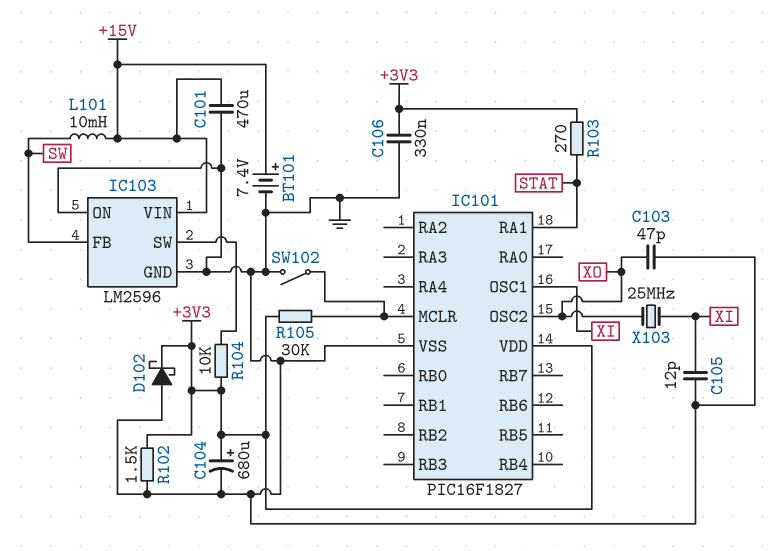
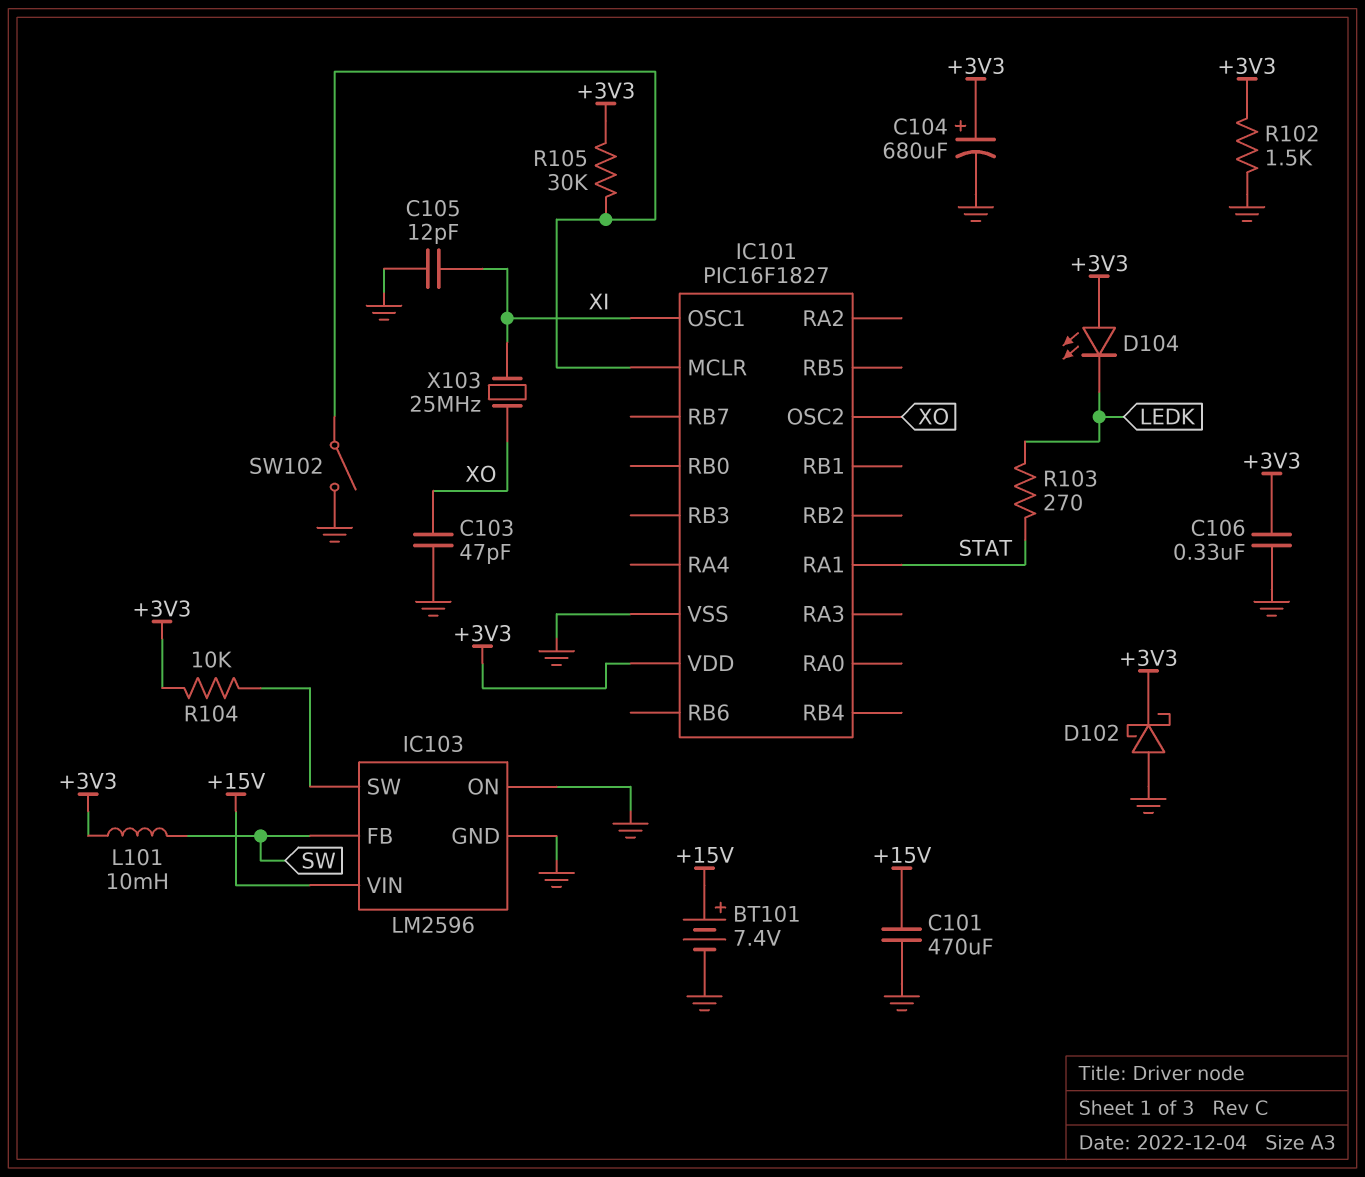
D104: none -> LED (A +3V3, K LEDK)
L101: 10mH (+15V, SW) -> 10mH (+3V3, SW)
R103: 270 (+3V3, STAT) -> 270 (LEDK, STAT)

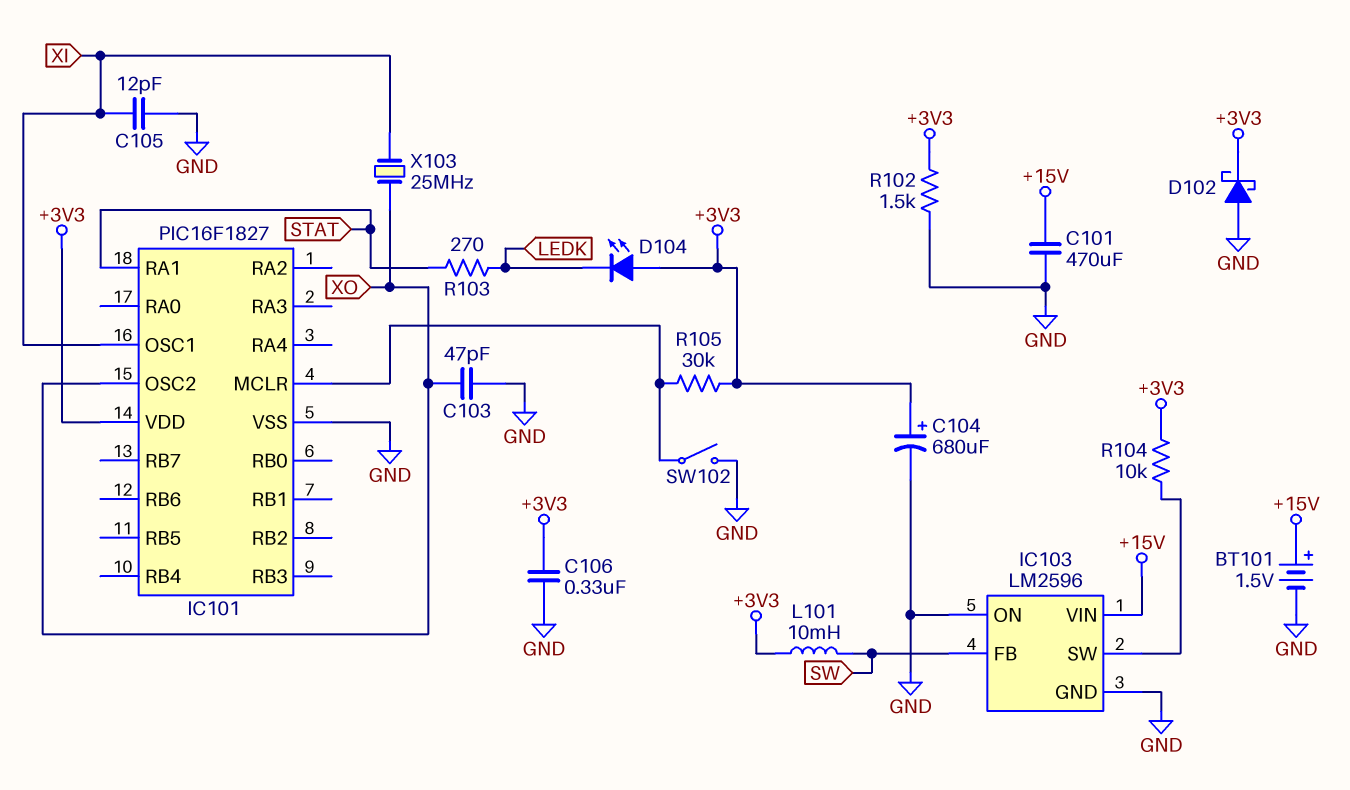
BT101: 7.4V (plus +15V, minus GND) -> 1.5V (plus +15V, minus GND)

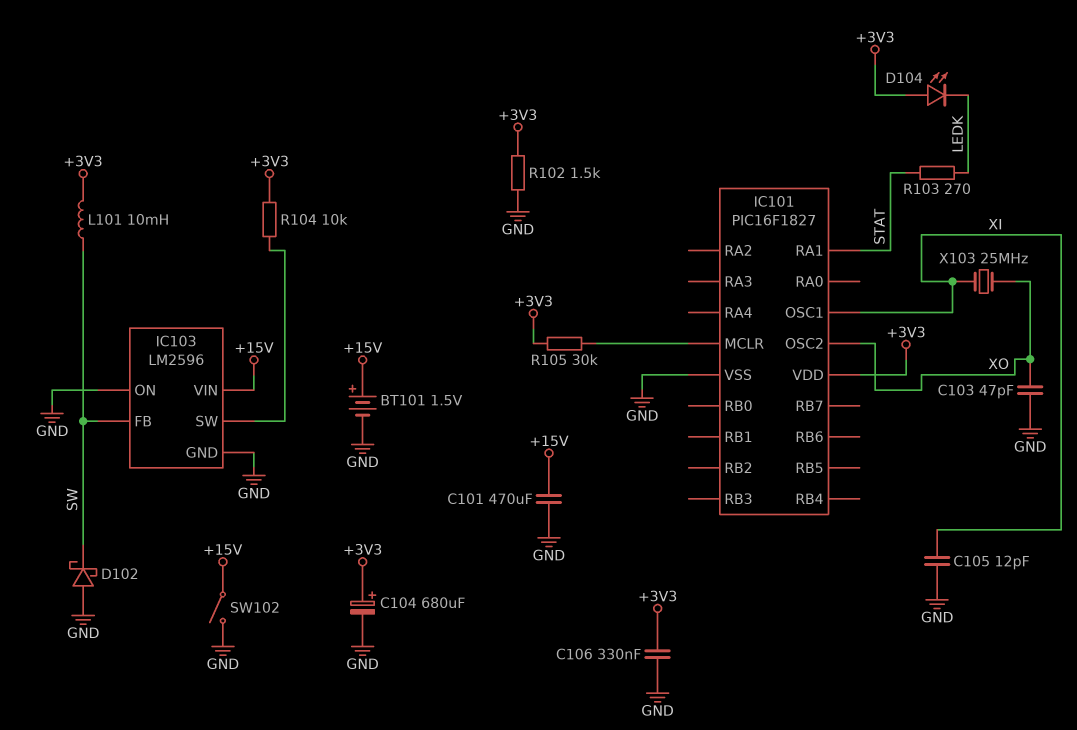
D102: schottky (A GND, K +3V3) -> schottky (A GND, K SW)
SW102: switch (GND, IC101/MCLR) -> switch (+15V, GND)

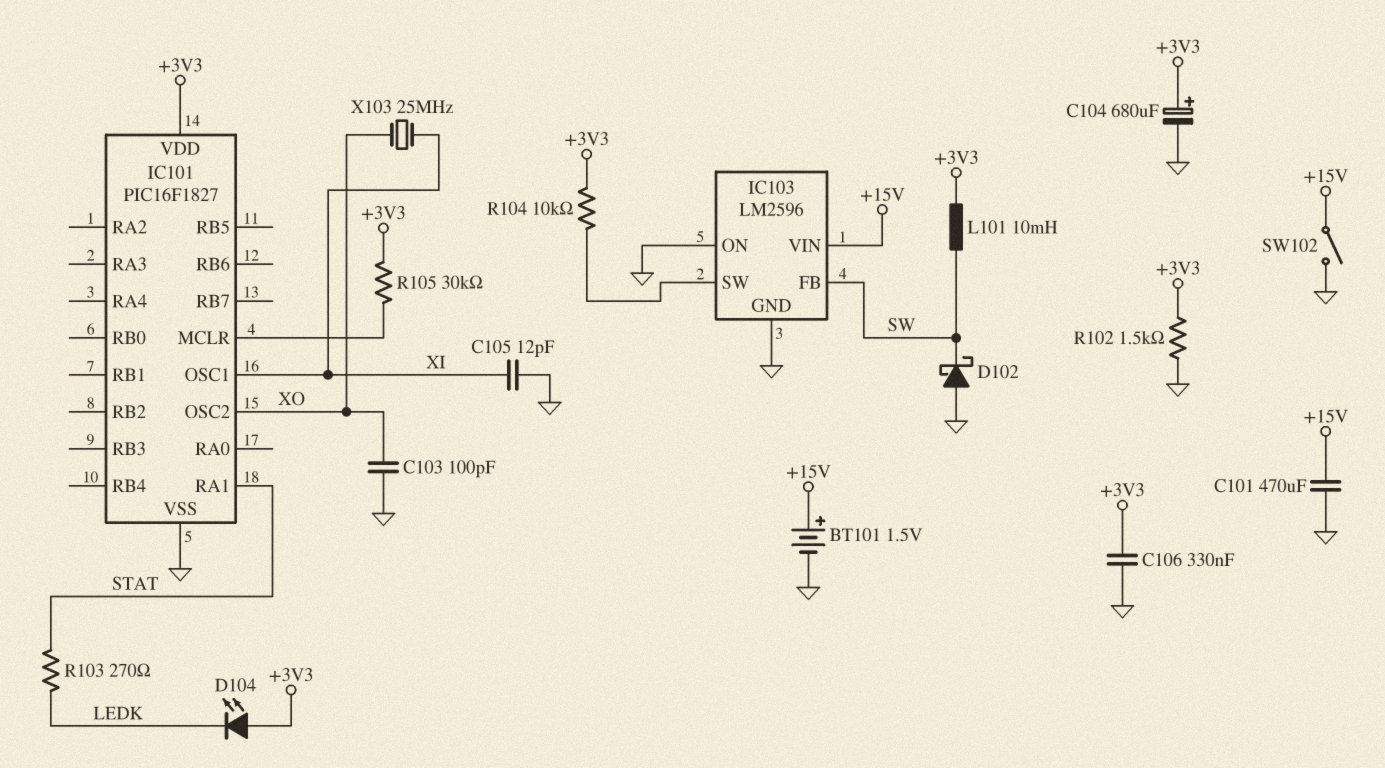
C103: 47pF (GND, XO) -> 100pF (GND, XO)

